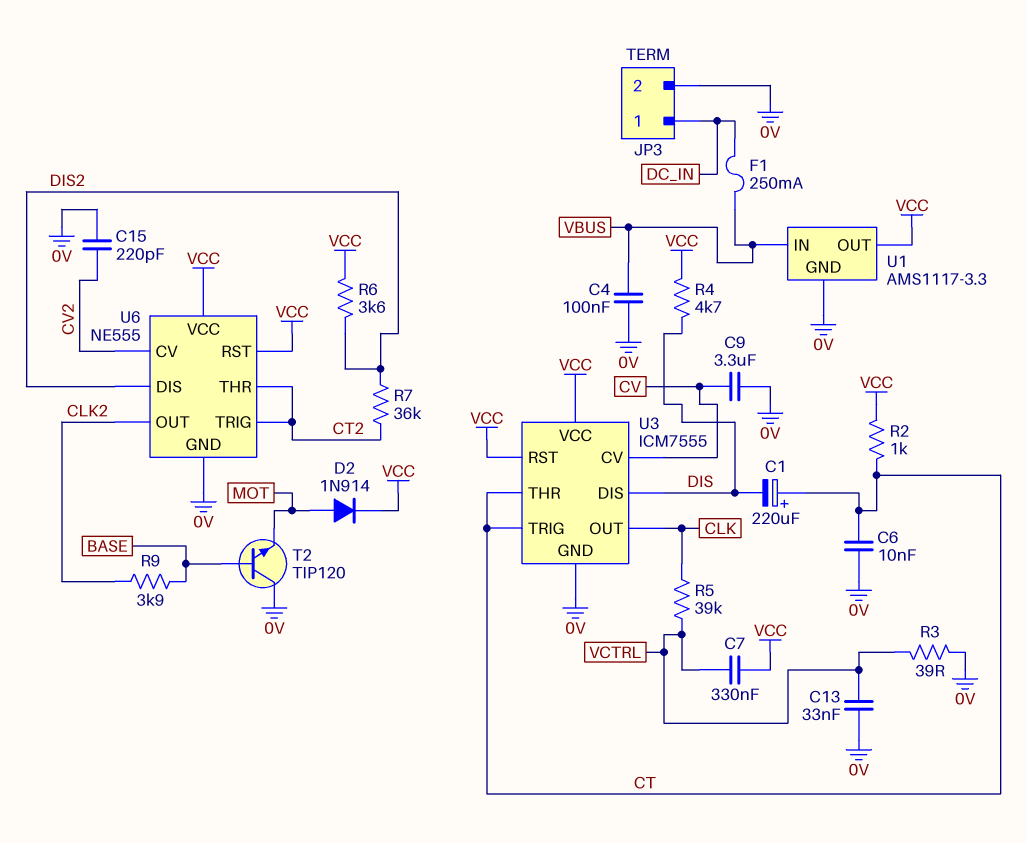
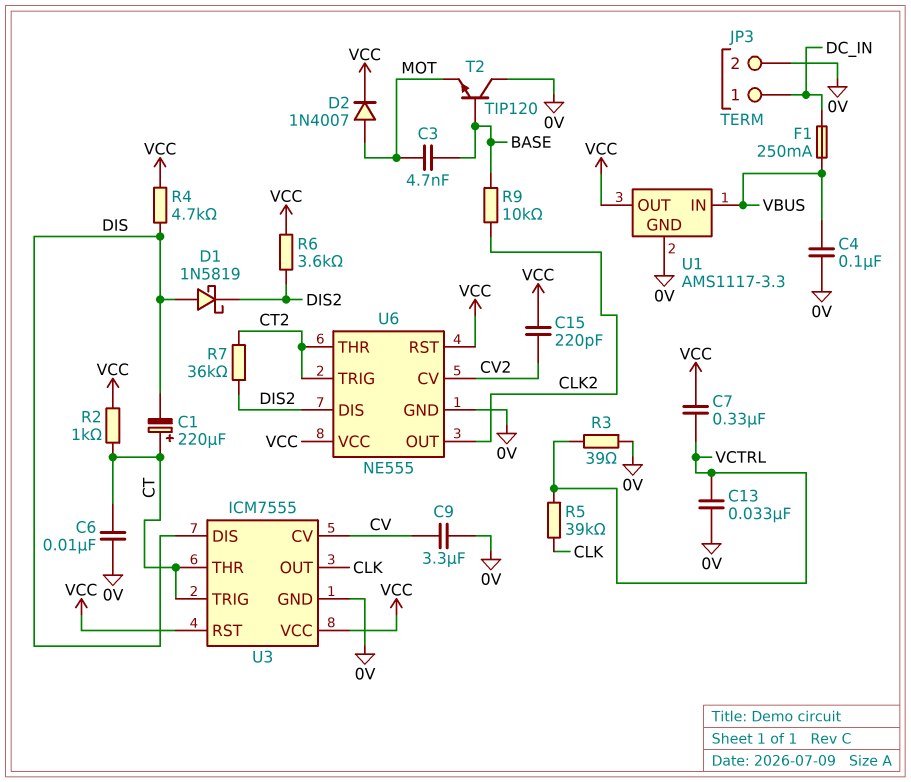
C3: none -> 4.7nF (BASE, MOT)
C15: 220pF (0V, CV2) -> 220pF (CV2, VCC)
D1: none -> schottky 1N5819 (A DIS, K DIS2)
D2: diode 1N914 (A MOT, K VCC) -> diode 1N4007 (A MOT, K VCC)
R9: 3.9k (BASE, CLK2) -> 10k (BASE, CLK2)

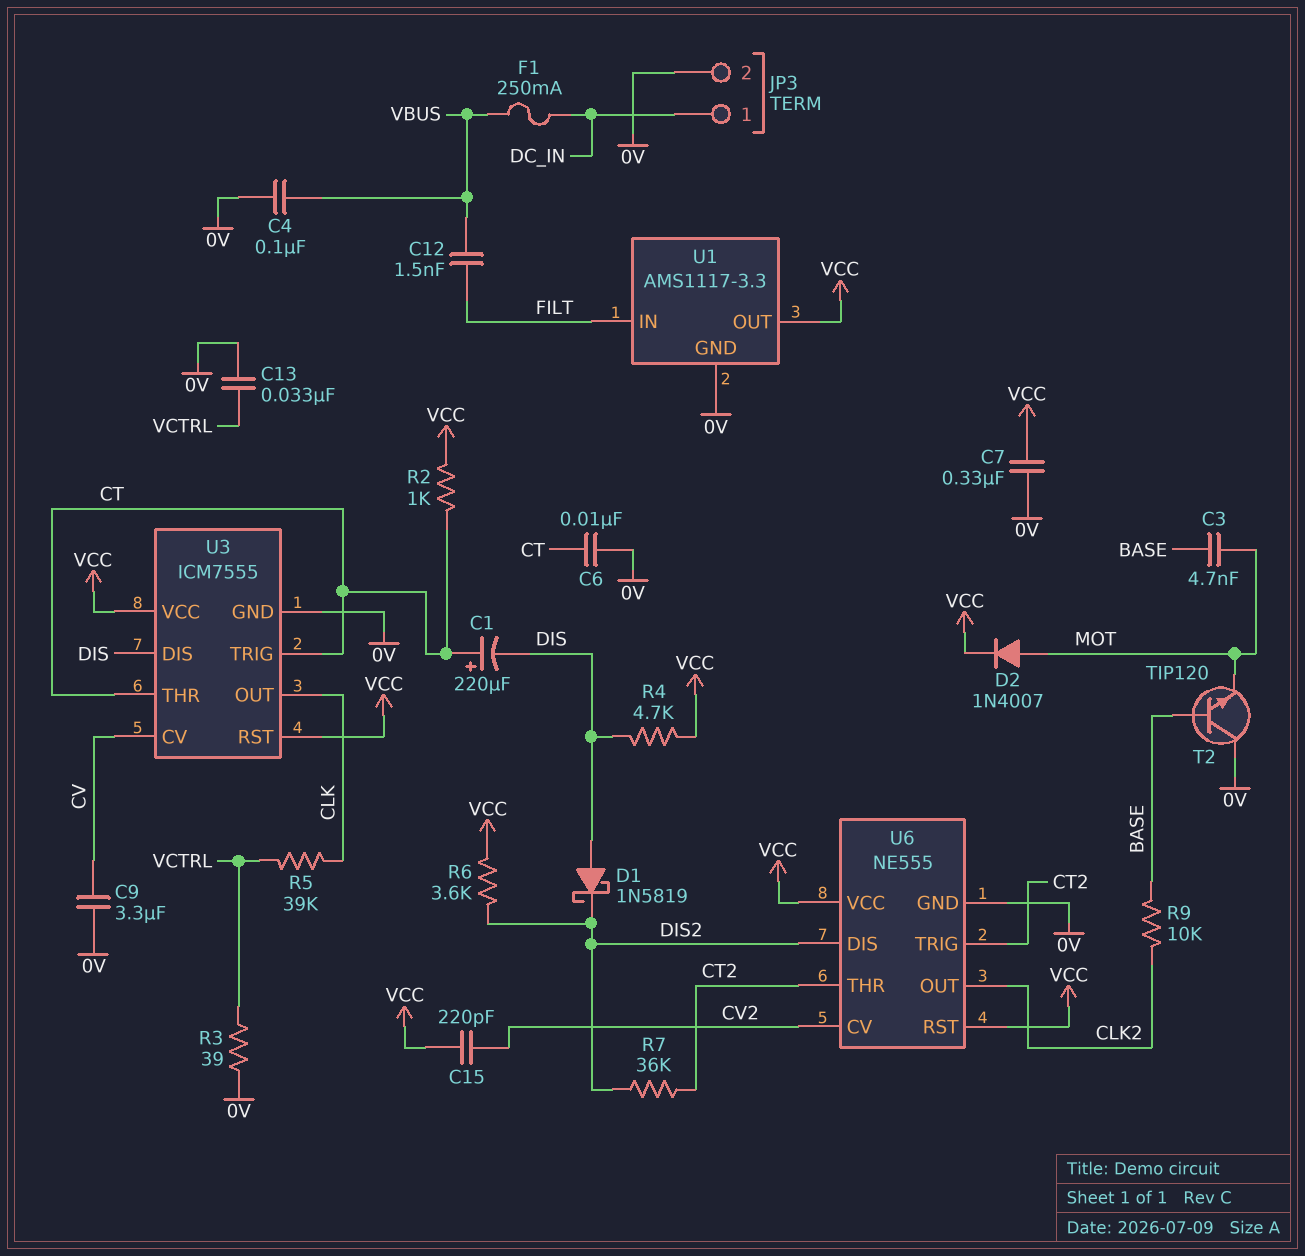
C7: 330nF (VCC, VCTRL) -> 330nF (0V, VCC)
C12: none -> 1.5nF (FILT, VBUS)
U1 pin IN: VBUS -> FILT

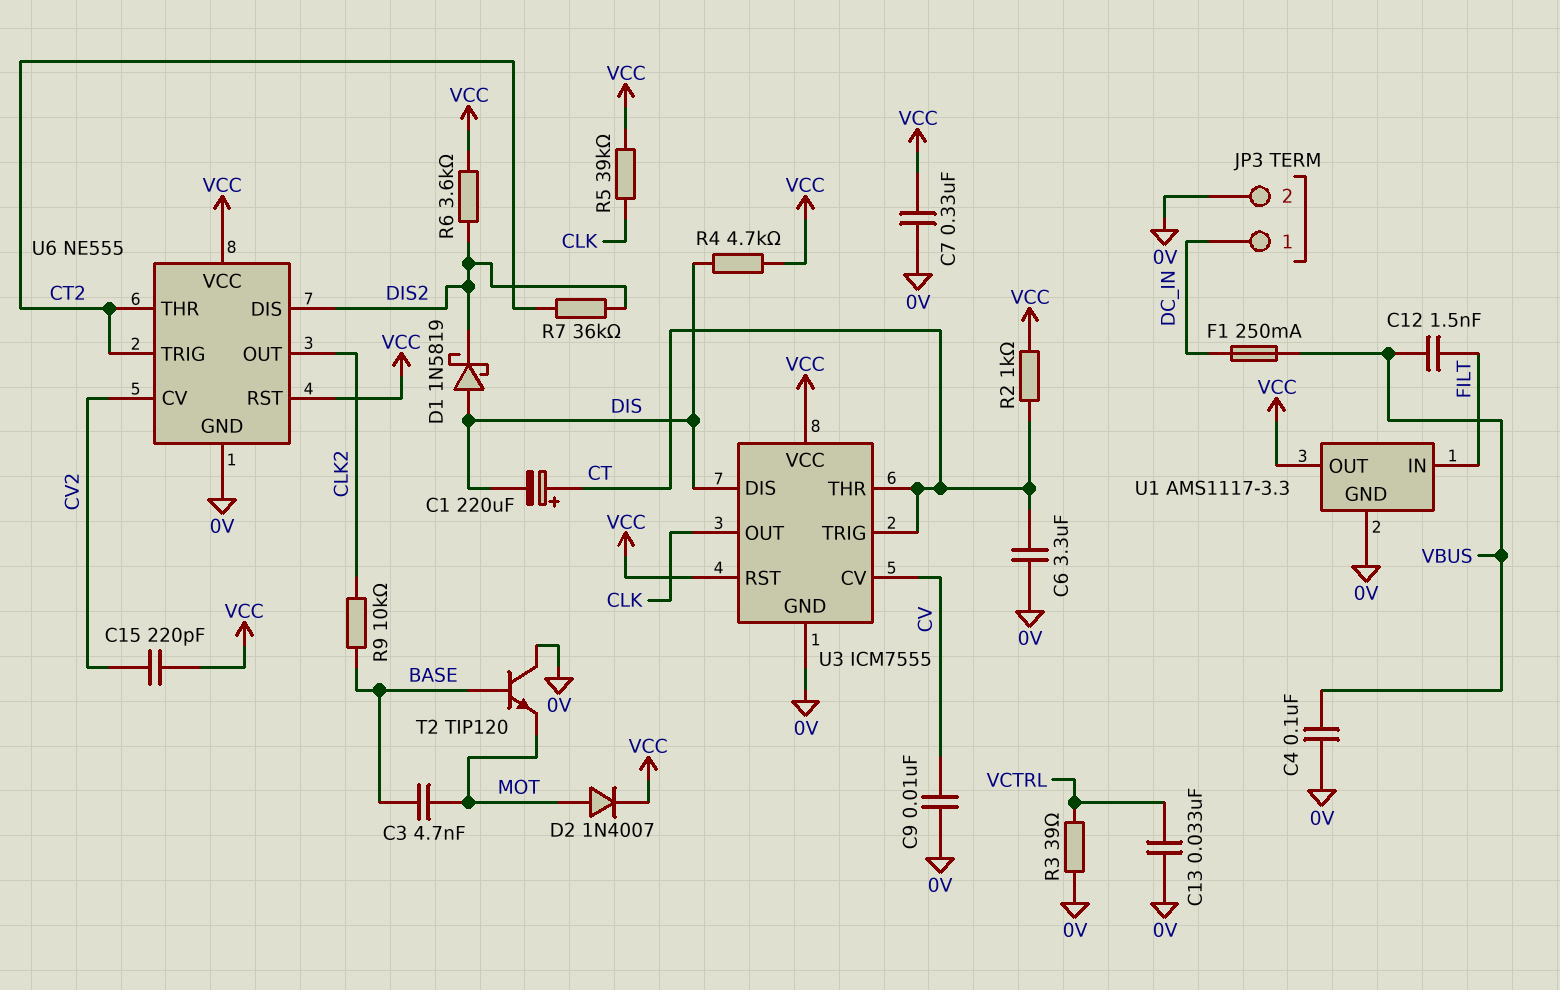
C6: 10nF (0V, CT) -> 3.3uF (0V, CT)
C9: 3.3uF (0V, CV) -> 10nF (0V, CV)
R5: 39k (CLK, VCTRL) -> 39k (CLK, VCC)

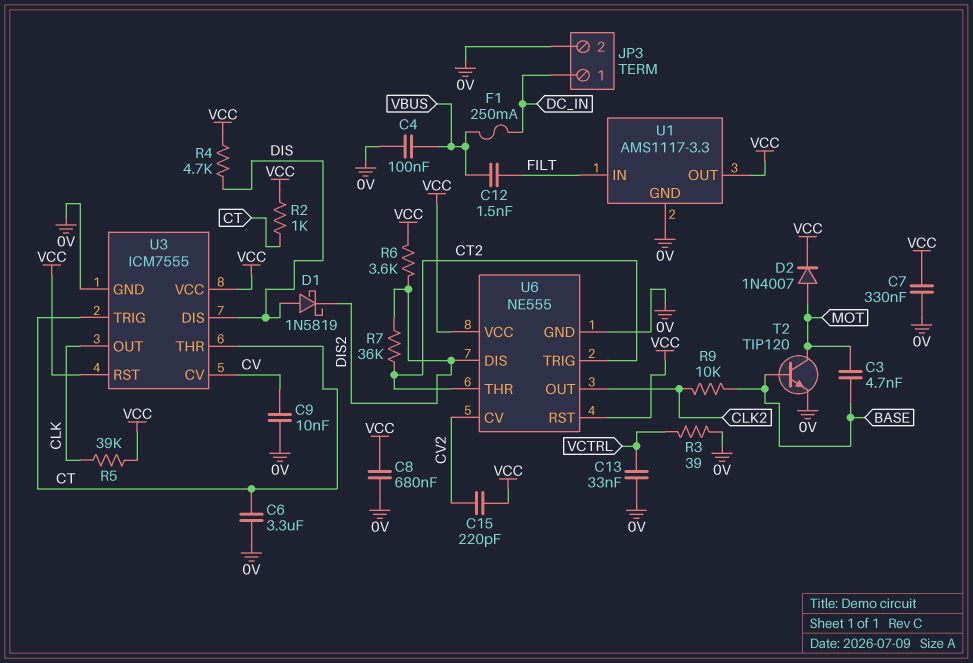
C1: 220uF (plus CT, minus DIS) -> none
C8: none -> 680nF (0V, VCC)
T2: NPN TIP120 (B BASE, C 0V, E MOT) -> NPN TIP120 (B BASE, C MOT, E 0V)

